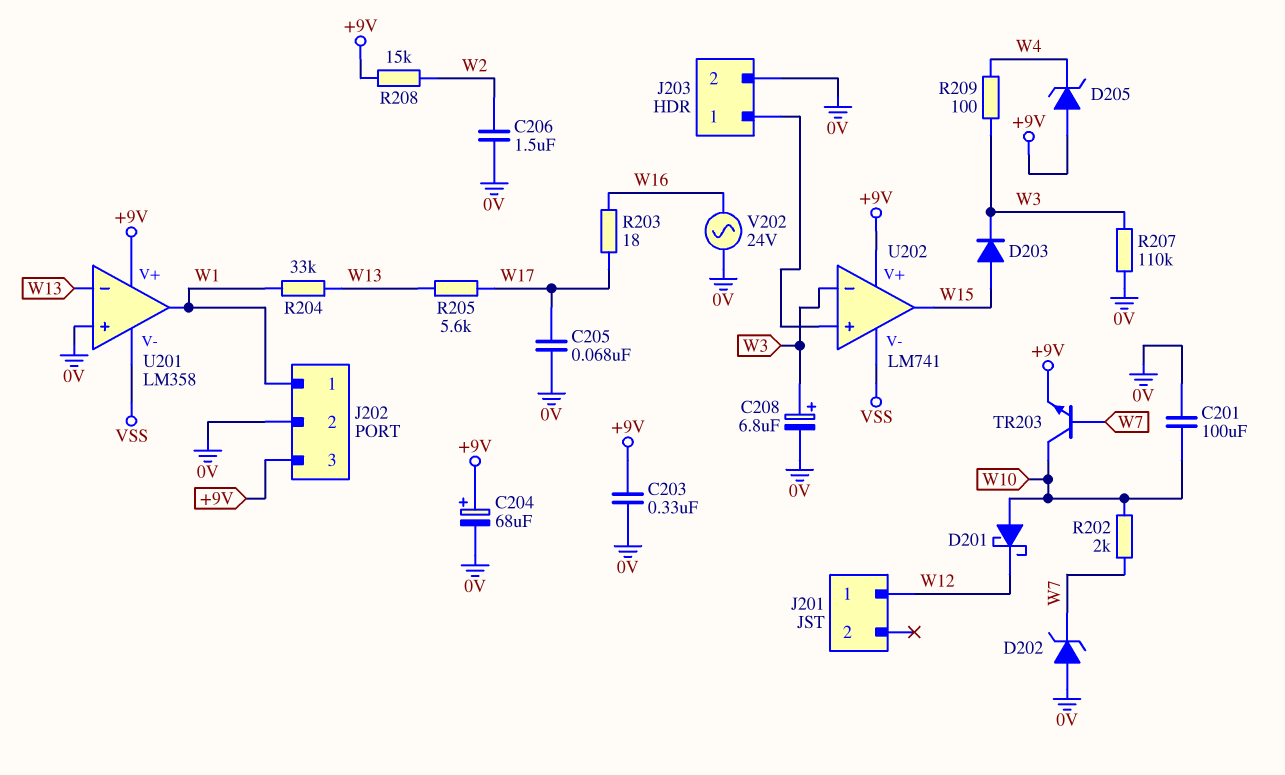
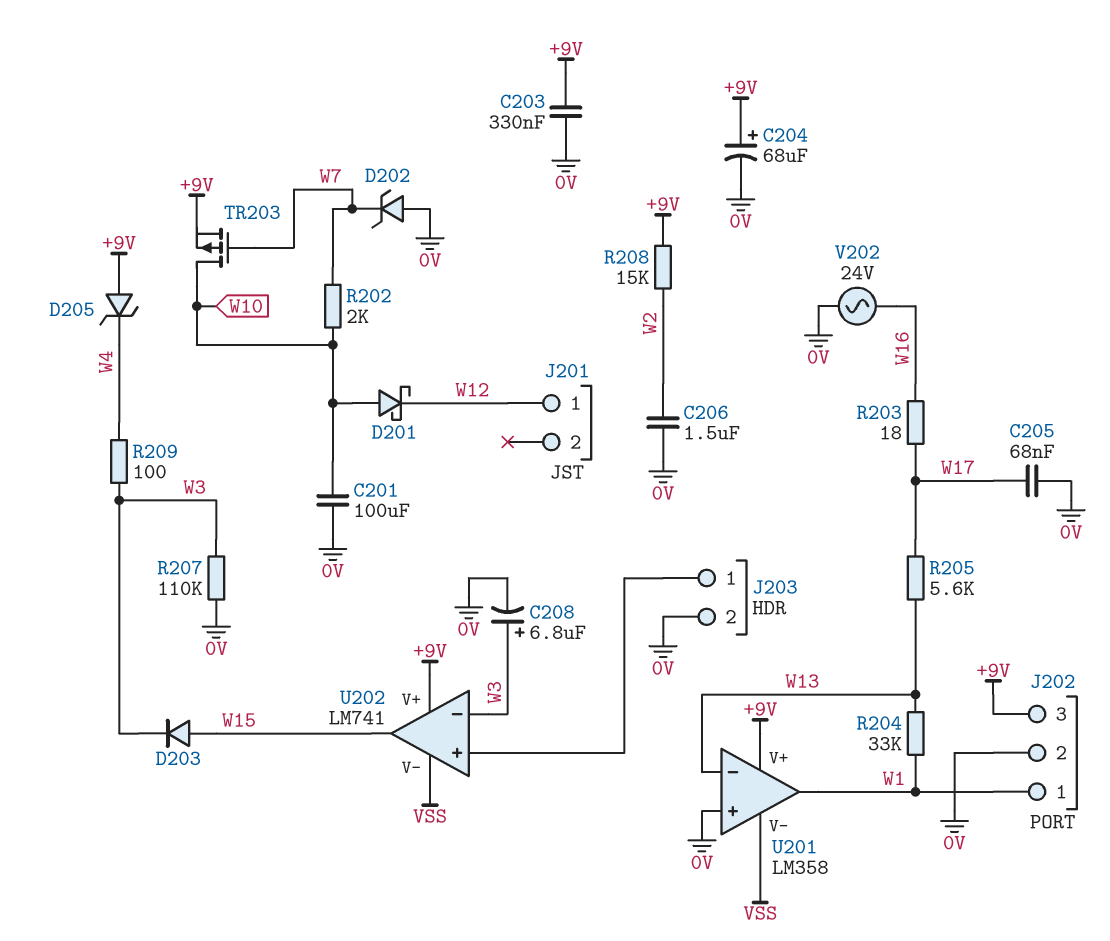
TR203: NPN (B W7, C W10, E +9V) -> PMOS (G W7, D W10, S +9V)

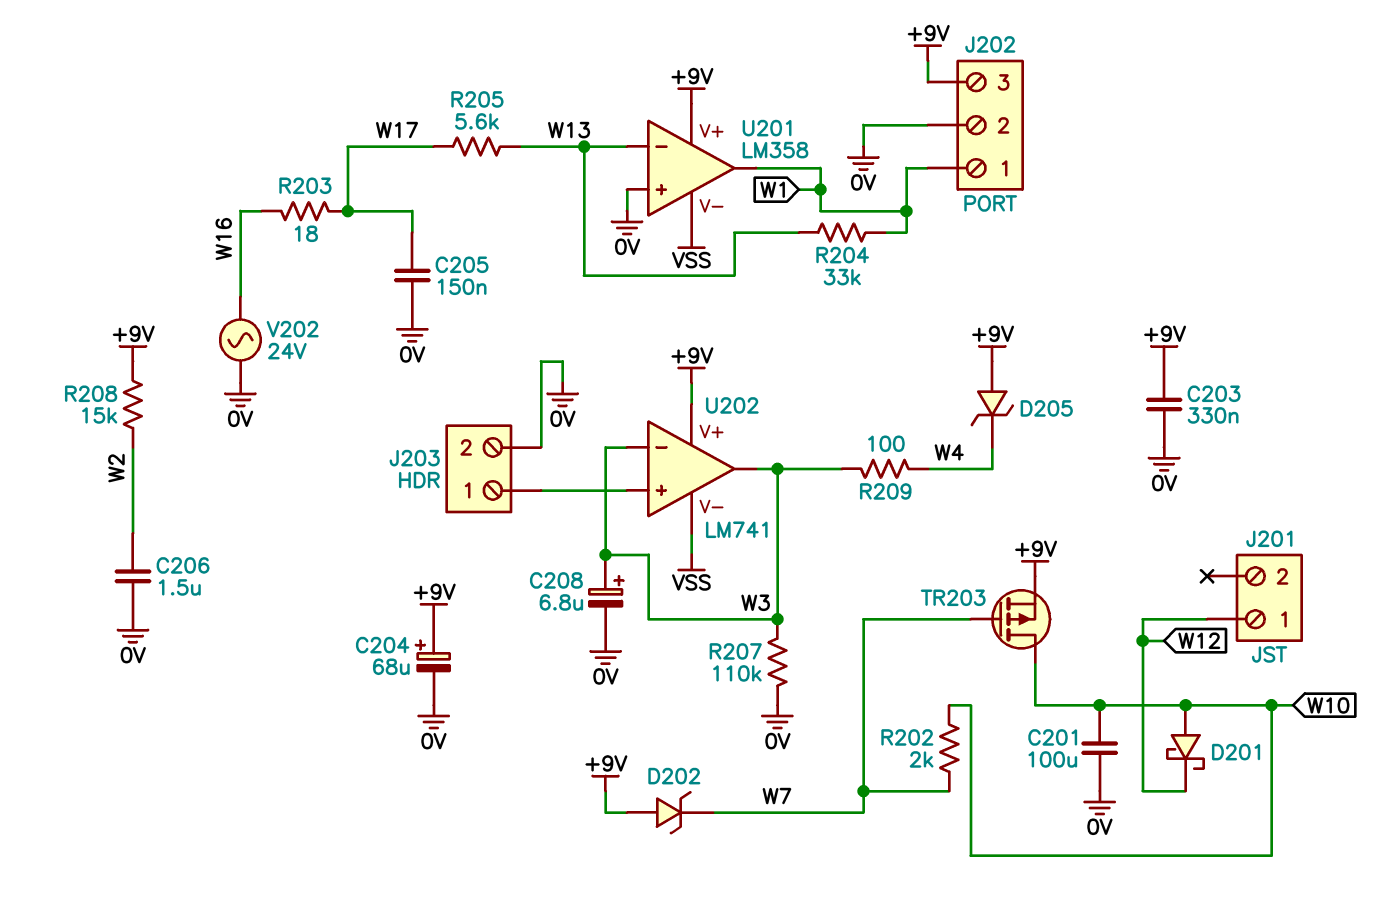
C205: 68nF (0V, W17) -> 150nF (0V, W17)
D202: zener (A 0V, K W7) -> zener (A +9V, K W7)
D203: diode (A W15, K W3) -> none
U202 pin out: W15 -> W3

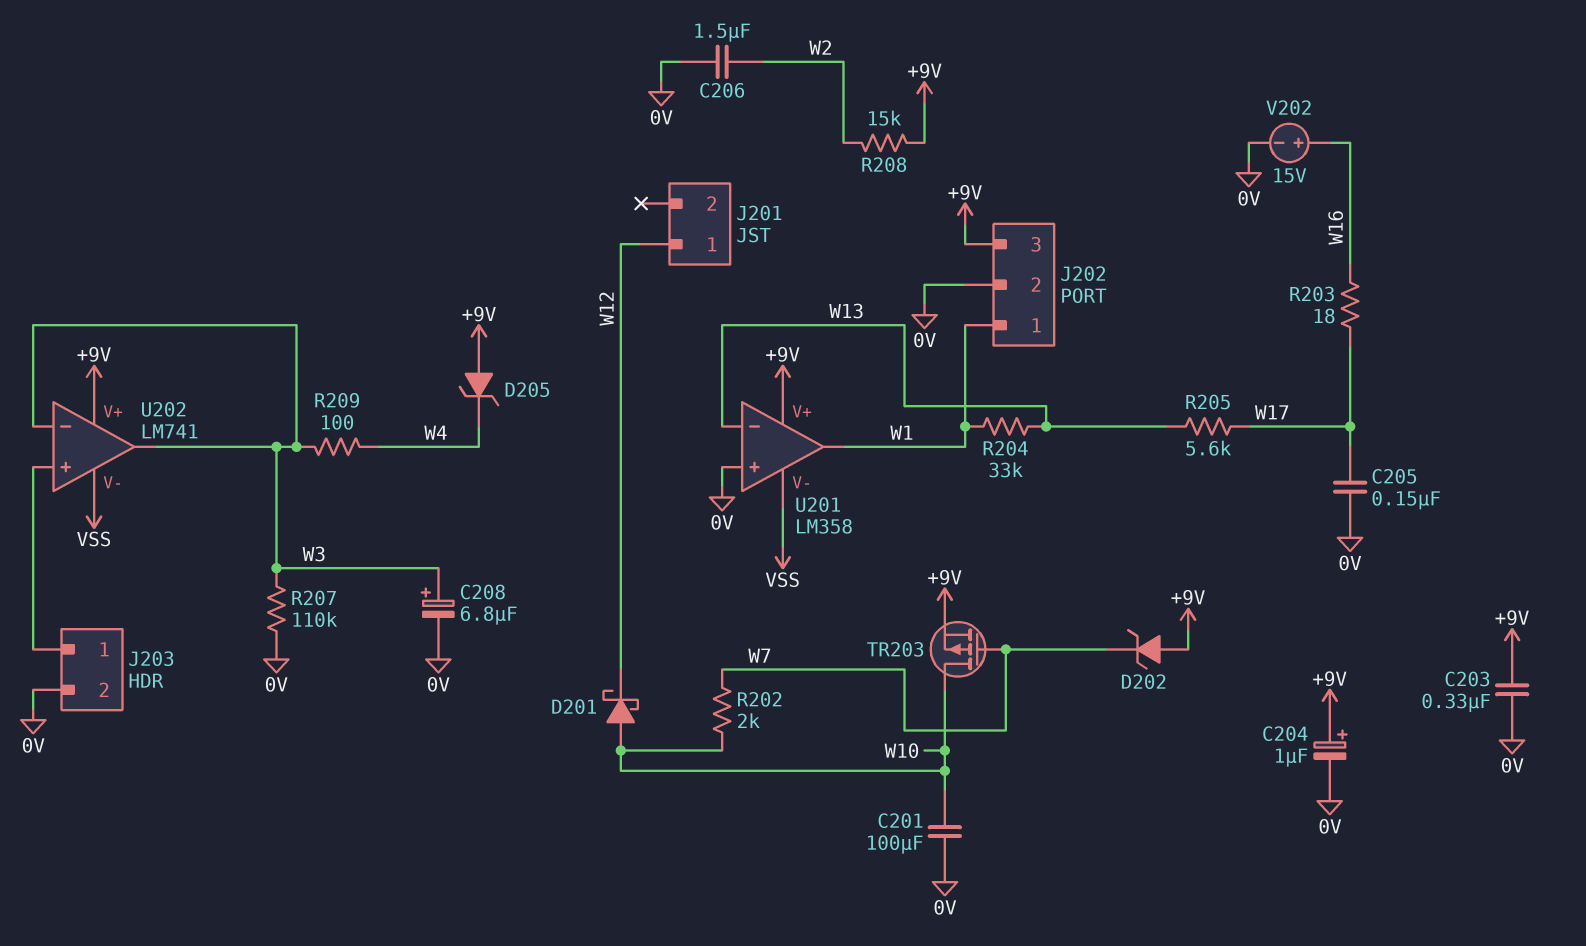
C204: 68uF (plus +9V, minus 0V) -> 1uF (plus +9V, minus 0V)
V202: AC 24V (0V, W16) -> 15V (plus W16, minus 0V)

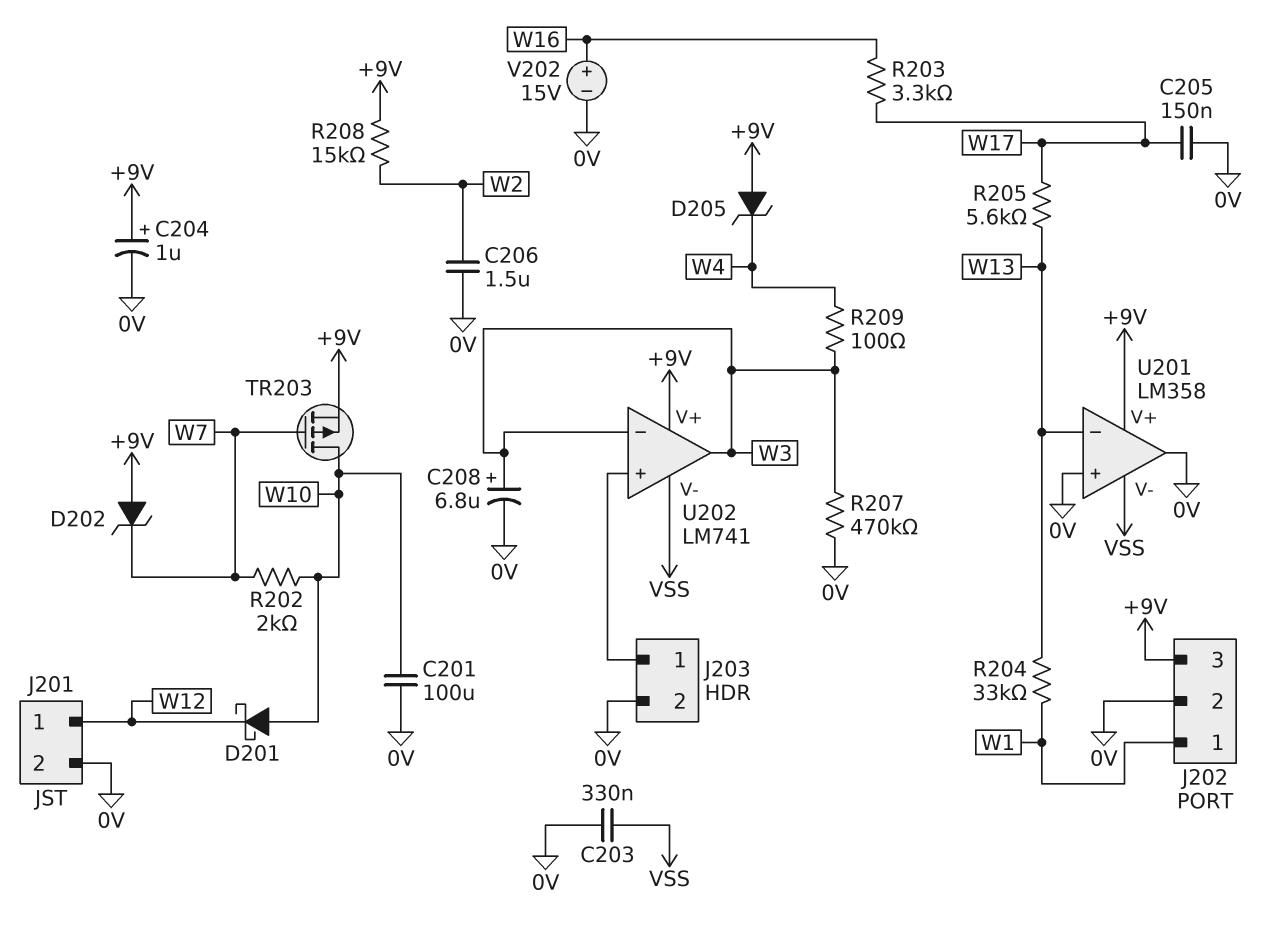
C203: 330nF (+9V, 0V) -> 330nF (0V, VSS)
J201 pin 2: none -> 0V
R203: 18 (W16, W17) -> 3.3k (W16, W17)
R207: 110k (0V, W3) -> 470k (0V, W3)
U201 pin out: W1 -> 0V

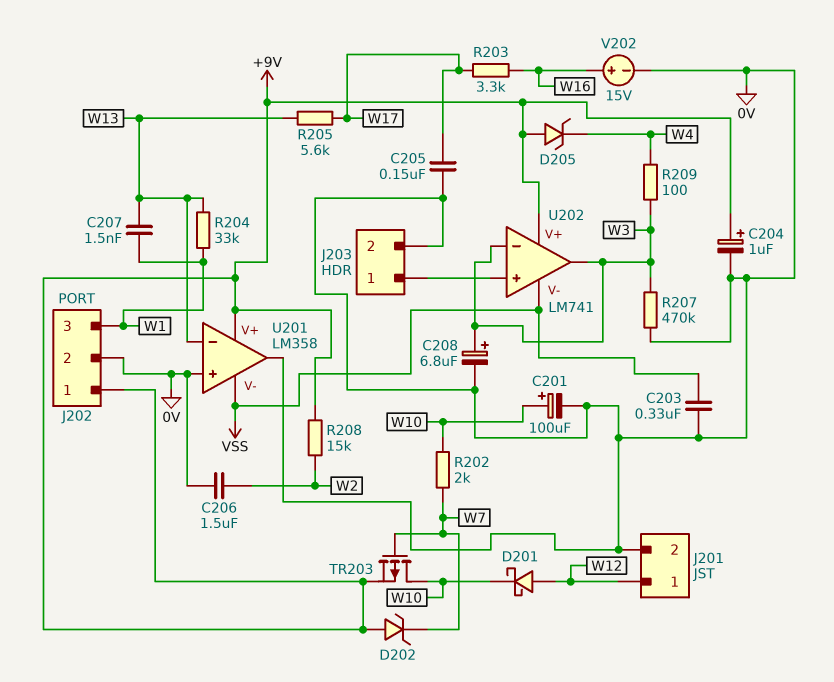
C201: 100uF (0V, W10) -> 100uF (plus W10, minus 0V)
C207: none -> 1.5nF (W1, W13)
D201: schottky (A W10, K W12) -> schottky (A W12, K W10)
J202 pin 1: W1 -> +9V
J202 pin 3: +9V -> W1

